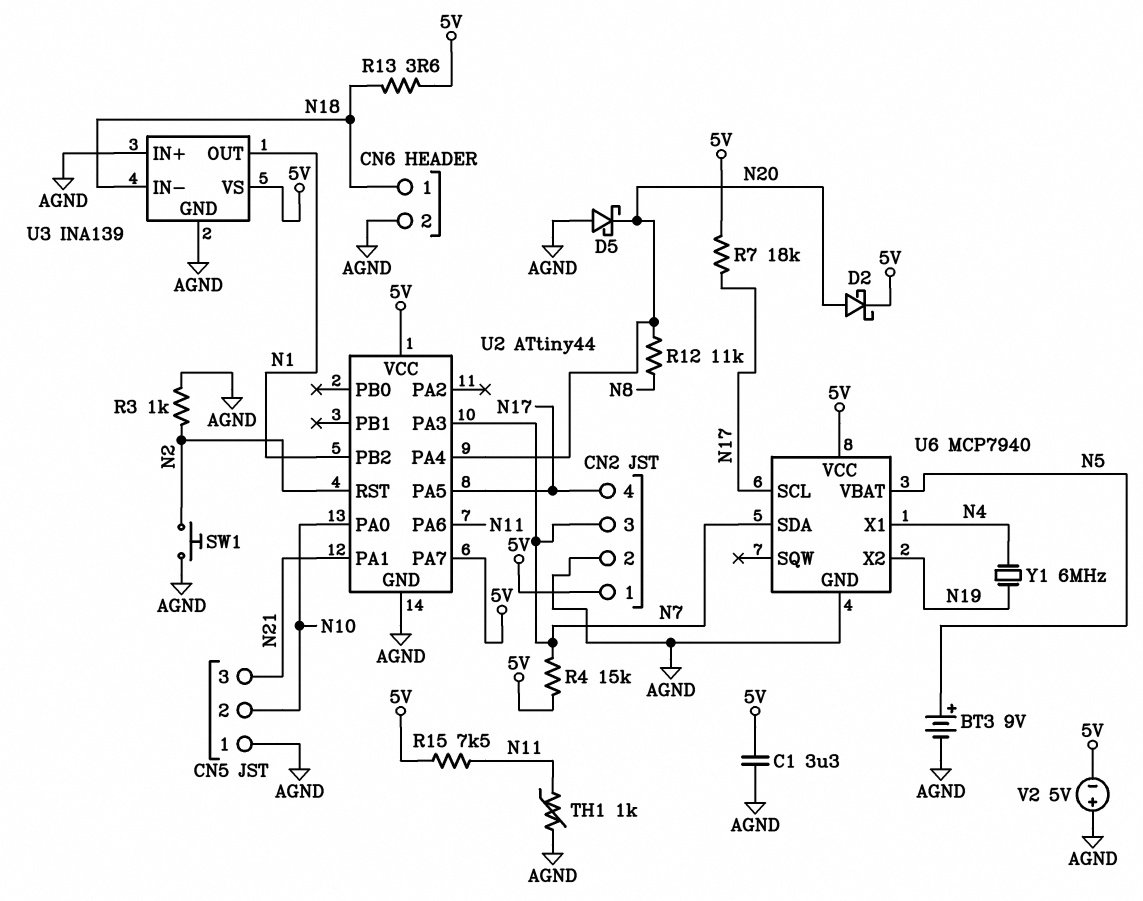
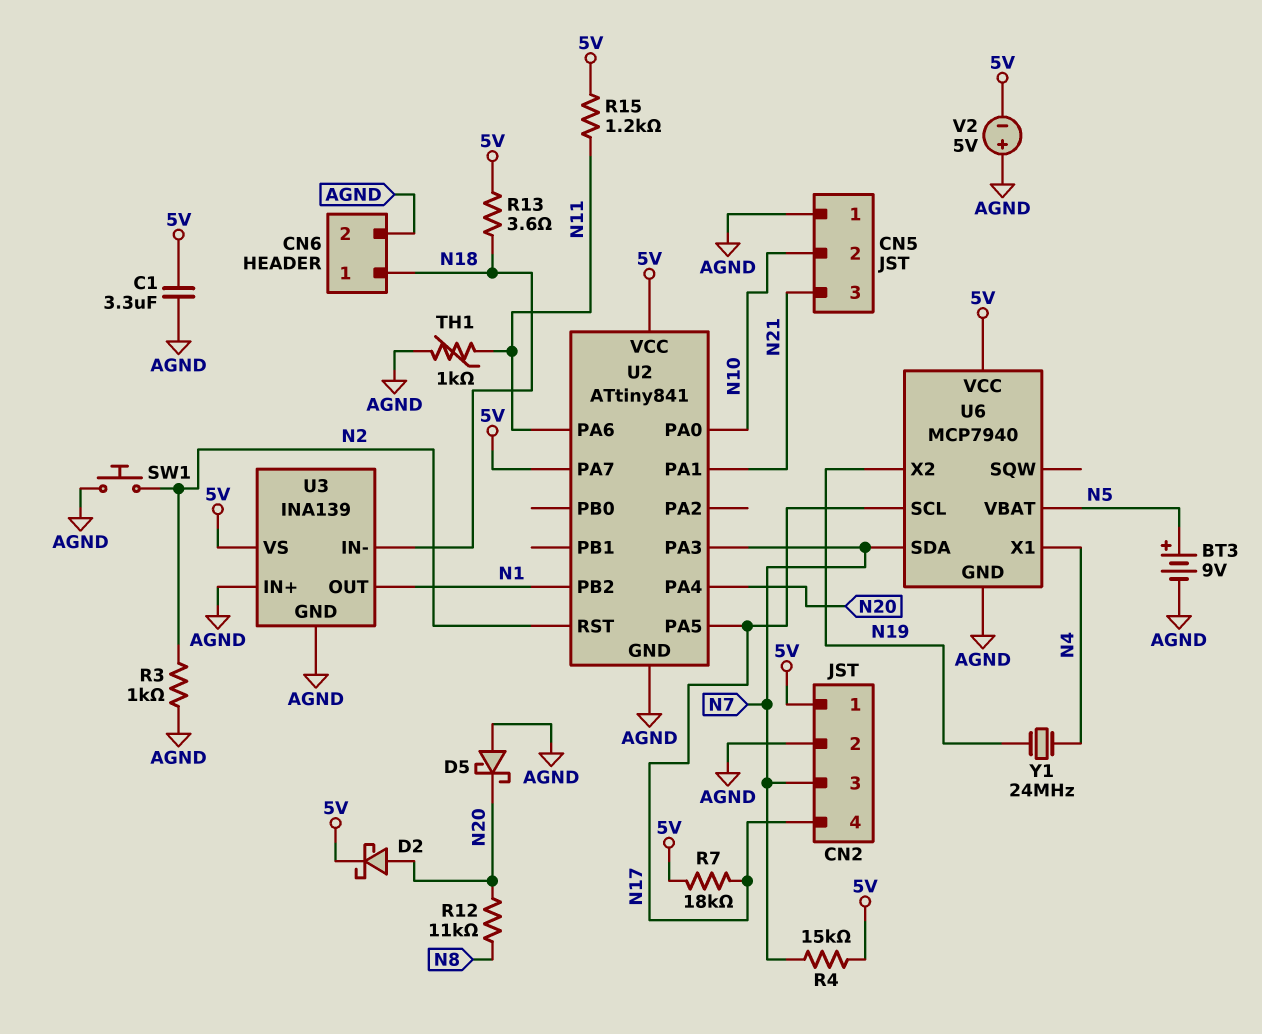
R15: 7.5k (5V, N11) -> 1.2k (5V, N11)
U2: ATtiny44 -> ATtiny841
Y1: 6MHz (N4, N19) -> 24MHz (N4, N19)

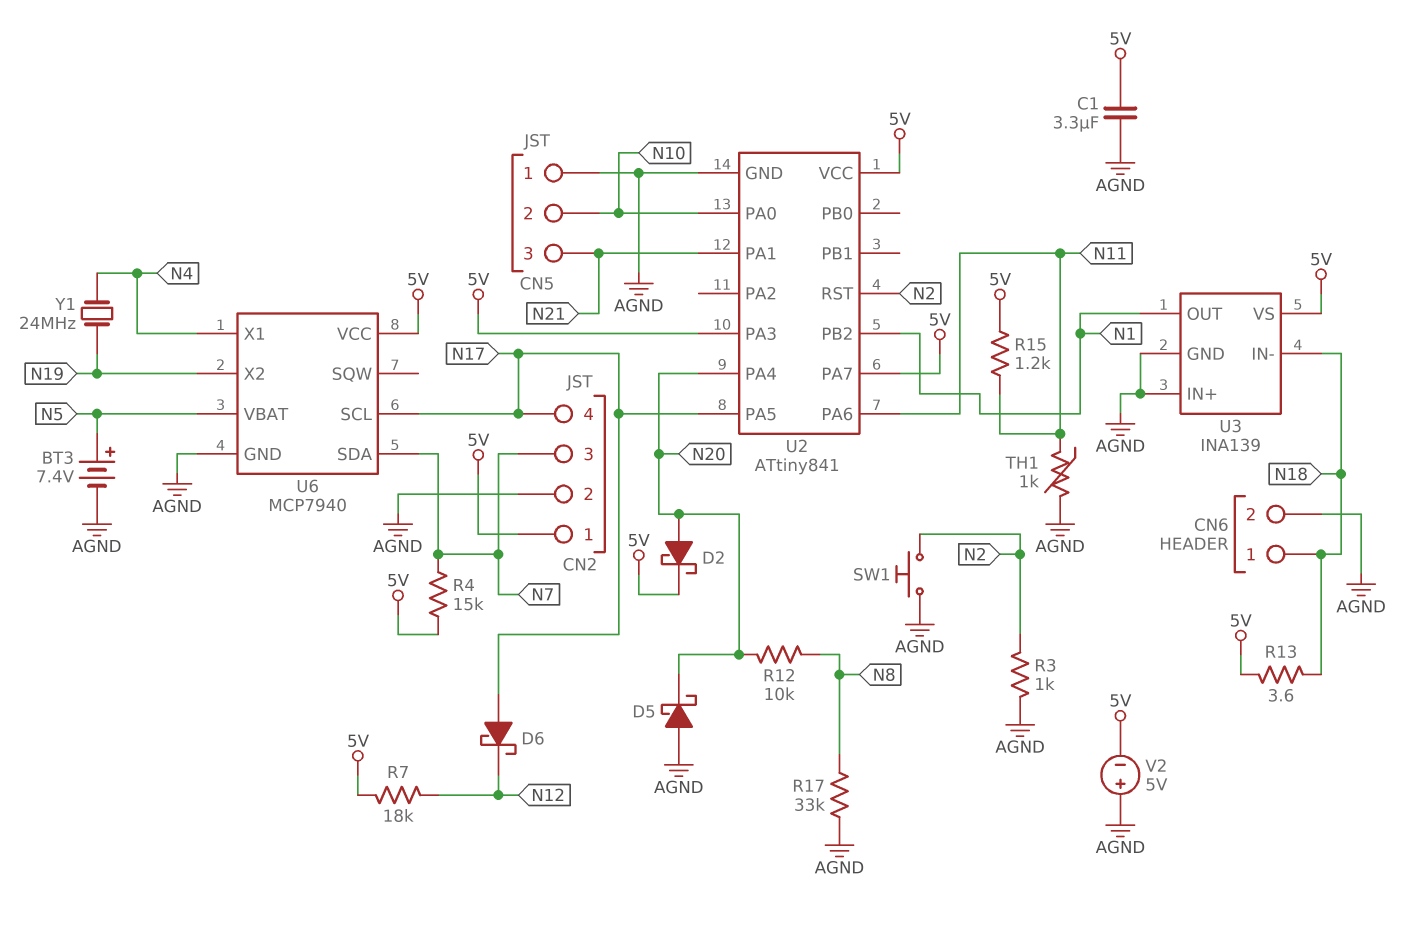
BT3: 9V (plus N5, minus AGND) -> 7.4V (plus N5, minus AGND)
D6: none -> schottky (A N17, K N12)
R7: 18k (5V, N17) -> 18k (5V, N12)
R12: 11k (N8, N20) -> 10k (N8, N20)
R17: none -> 33k (AGND, N8)
U2 pin PA3: N7 -> 5V

